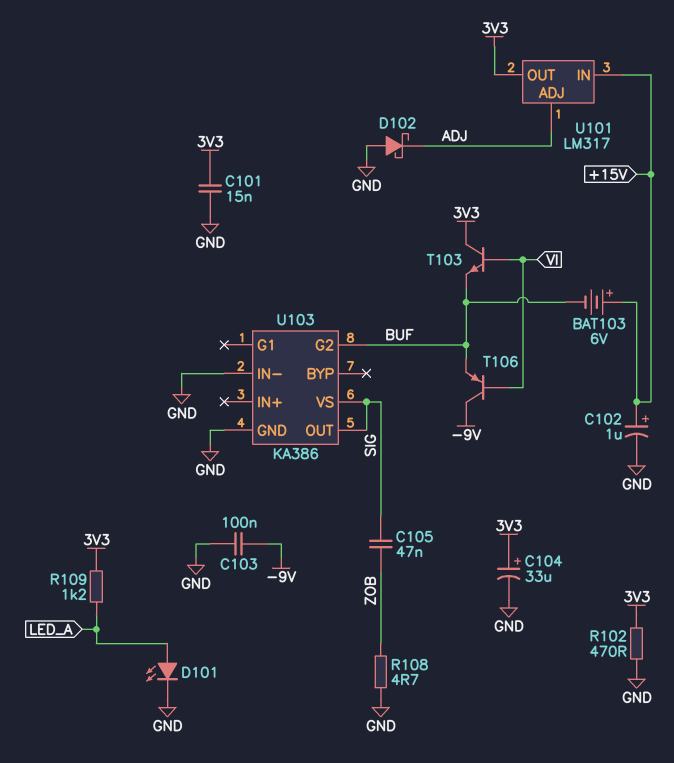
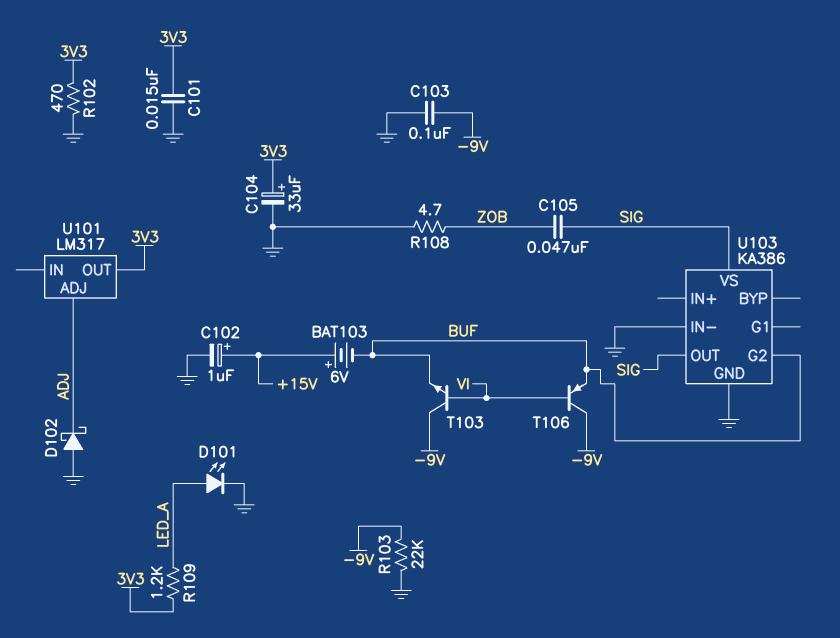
R103: none -> 22k (-9V, GND)
T103: NPN (B VI, C 3V3, E BUF) -> NPN (B VI, C -9V, E BUF)
U101 pin IN: +15V -> none

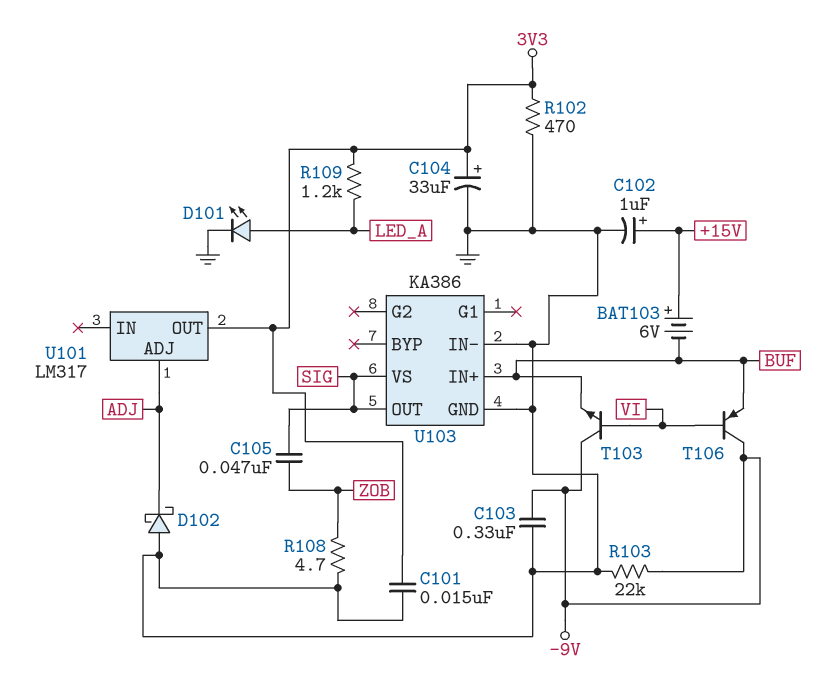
C103: 100nF (-9V, GND) -> 330nF (-9V, GND)
U103 pin G2: BUF -> none
U103 pin IN+: none -> BUF

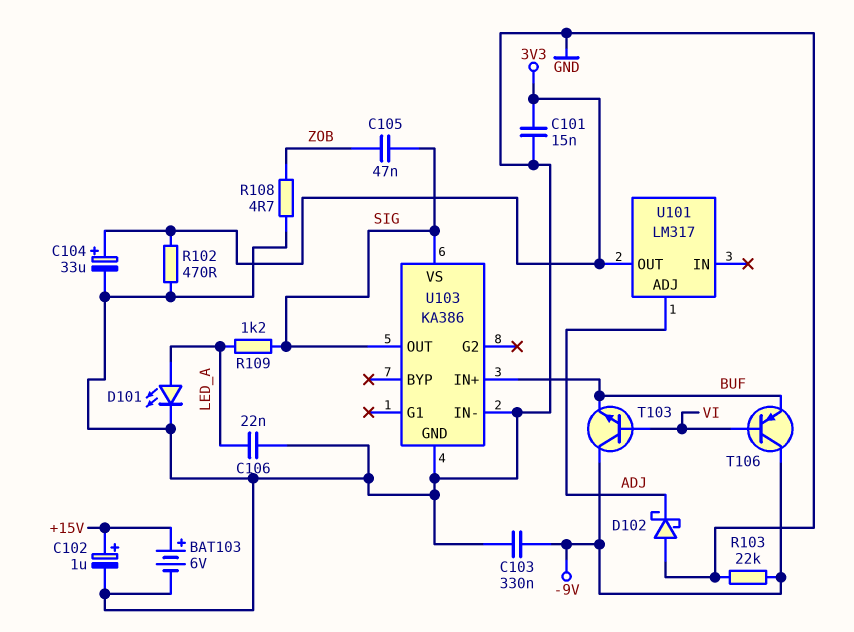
BAT103: 6V (plus +15V, minus BUF) -> 6V (plus +15V, minus GND)
C106: none -> 22nF (GND, LED_A)
R109: 1.2k (3V3, LED_A) -> 1.2k (LED_A, SIG)

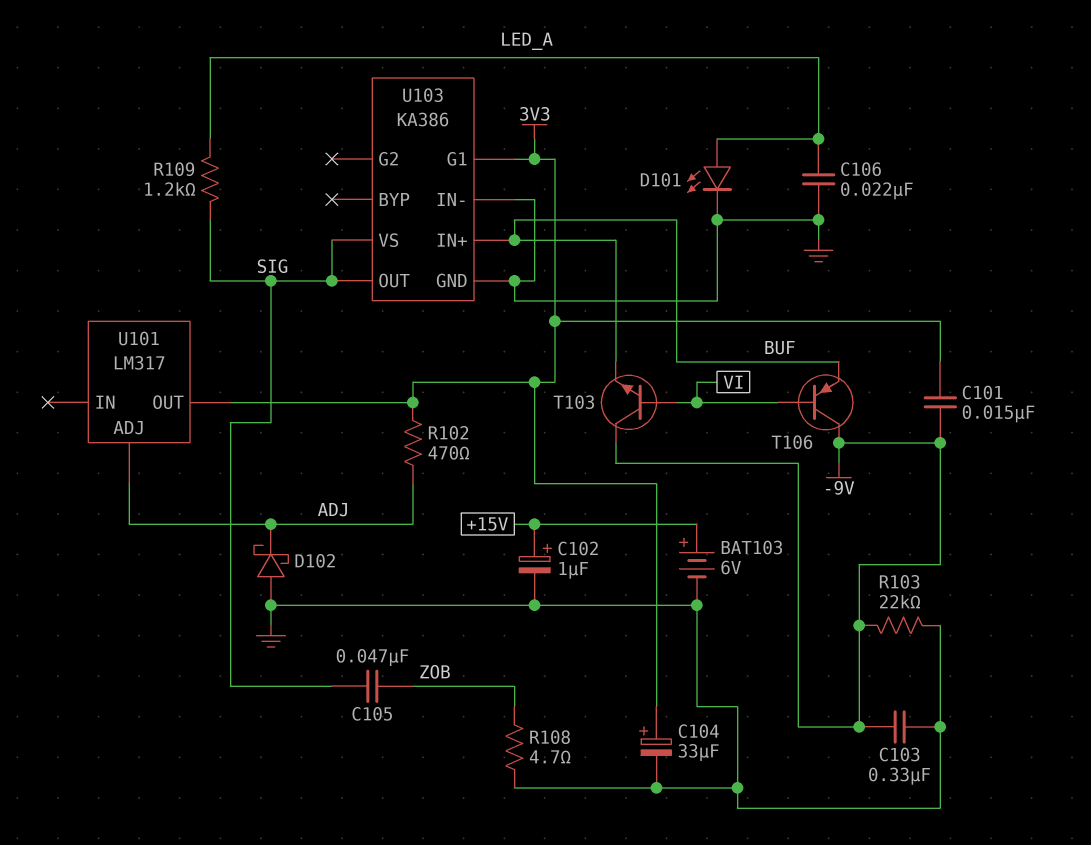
C101: 15nF (3V3, GND) -> 15nF (-9V, 3V3)
R102: 470 (3V3, GND) -> 470 (3V3, ADJ)
U103 pin G1: none -> 3V3

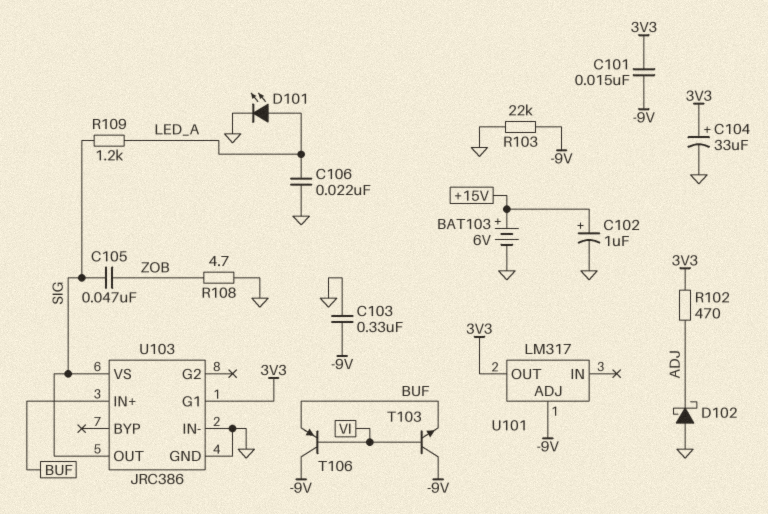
U101 pin ADJ: ADJ -> -9V
U103: KA386 -> JRC386

